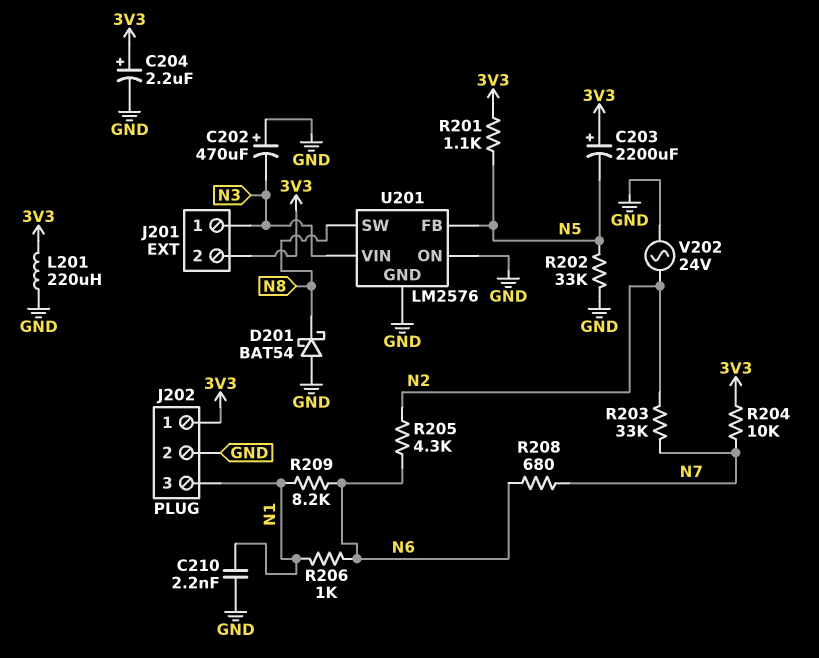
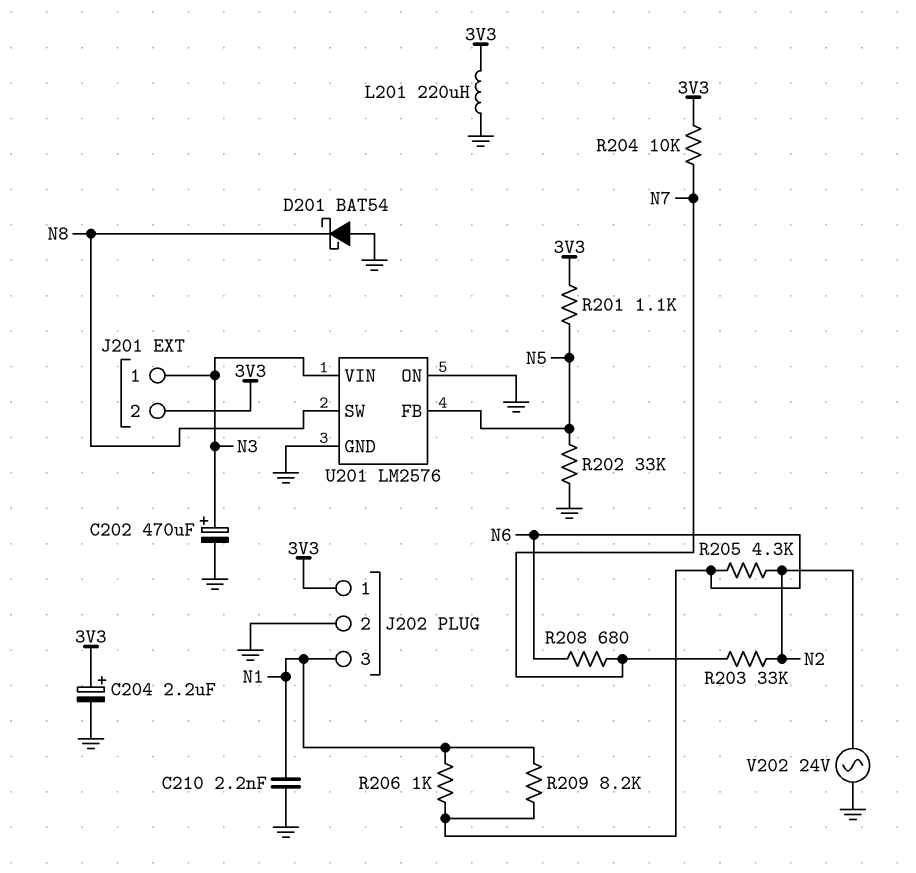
C202: 470uF (plus GND, minus N3) -> 470uF (plus N3, minus GND)
C203: 2200uF (plus 3V3, minus N5) -> none

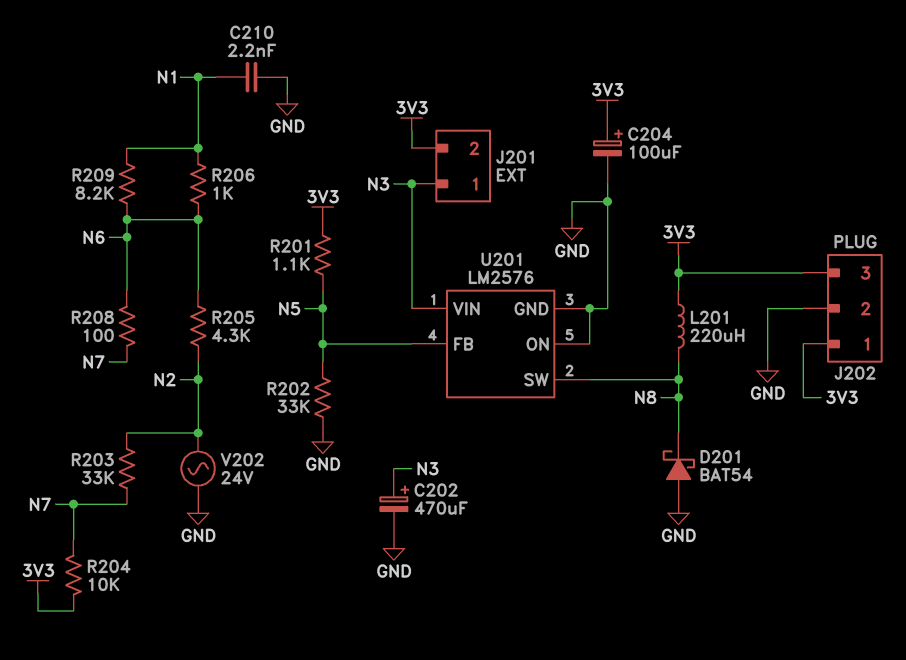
C204: 2.2uF (plus 3V3, minus GND) -> 100uF (plus 3V3, minus GND)
J202 pin 3: N1 -> 3V3
L201: 220uH (3V3, GND) -> 220uH (3V3, N8)
R208: 680 (N6, N7) -> 100 (N6, N7)

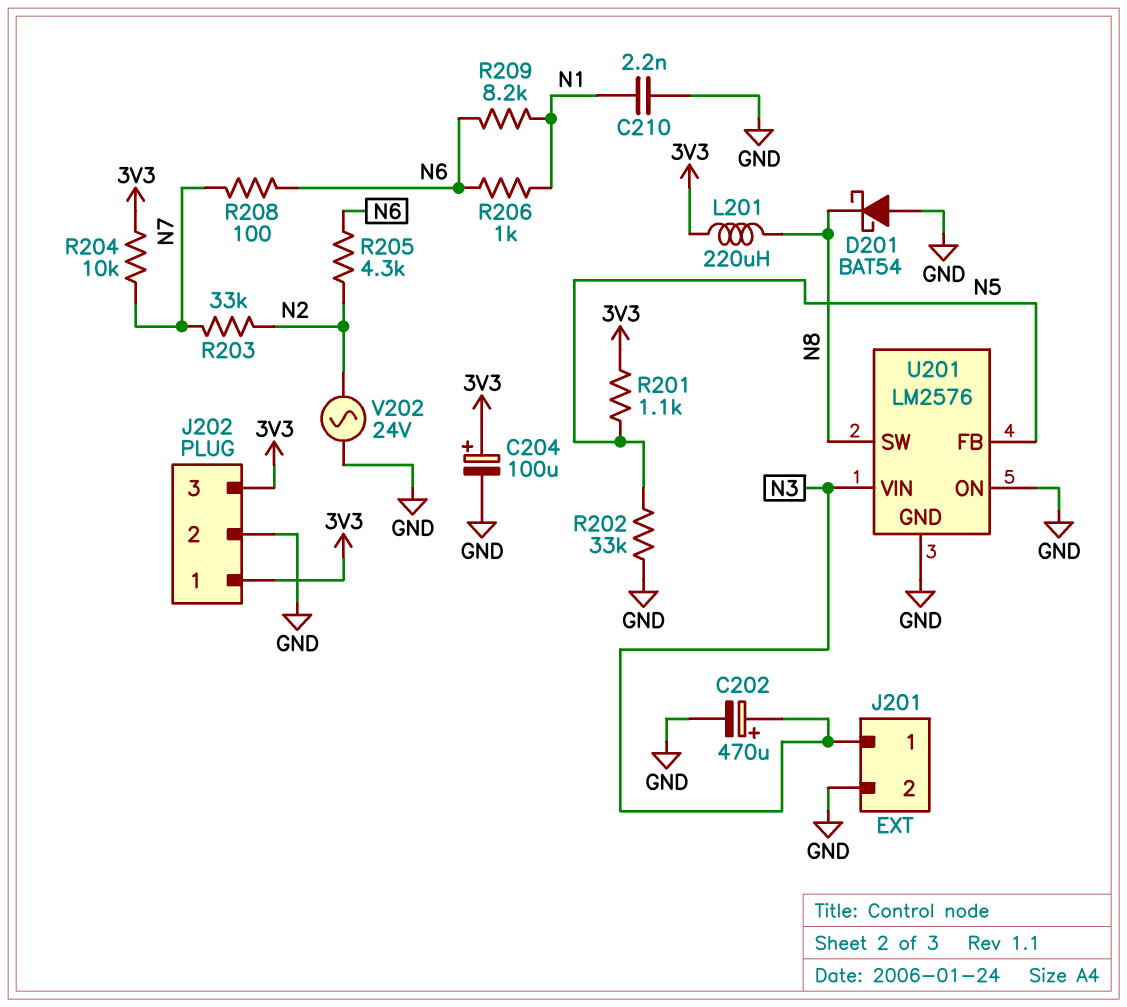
J201 pin 2: 3V3 -> GND

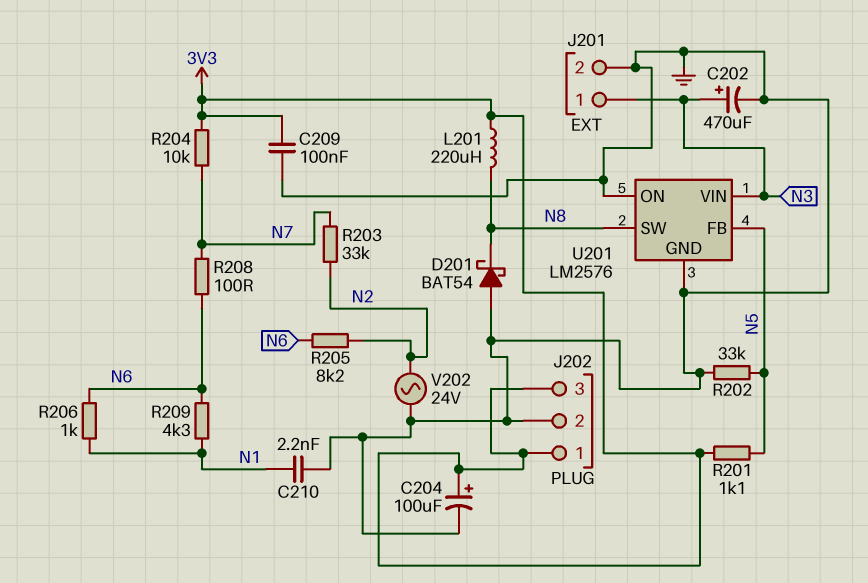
C209: none -> 100nF (3V3, GND)
R205: 4.3k (N2, N6) -> 8.2k (N2, N6)
R209: 8.2k (N1, N6) -> 4.3k (N1, N6)

